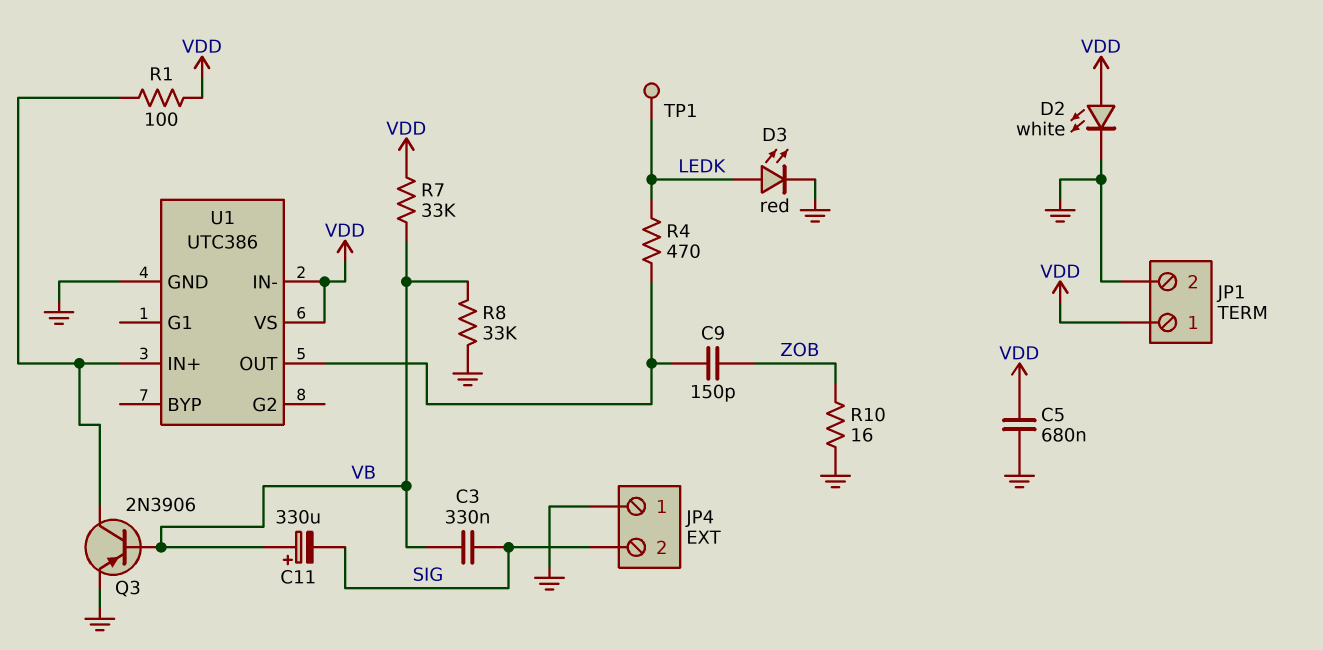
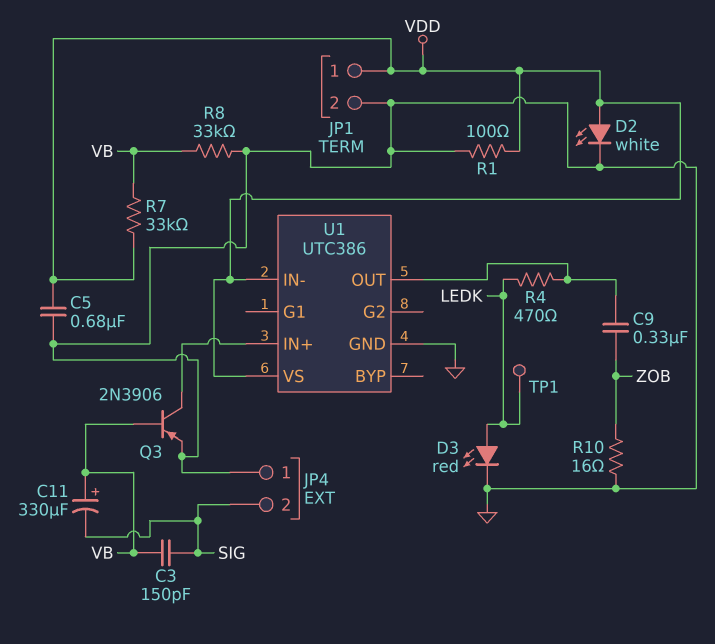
C3: 330nF (SIG, VB) -> 150pF (SIG, VB)
C9: 150pF (U1/OUT, ZOB) -> 330nF (U1/OUT, ZOB)
R1: 100 (U1/IN+, VDD) -> 100 (GND, VDD)

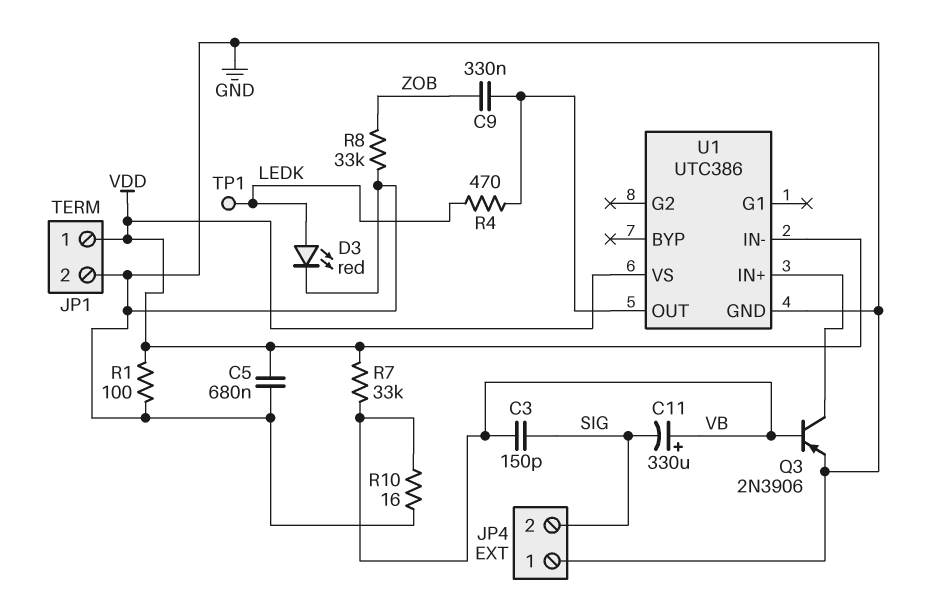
D2: LED white (A VDD, K GND) -> none
R8: 33k (GND, VB) -> 33k (GND, ZOB)
R10: 16 (GND, ZOB) -> 16 (GND, VB)

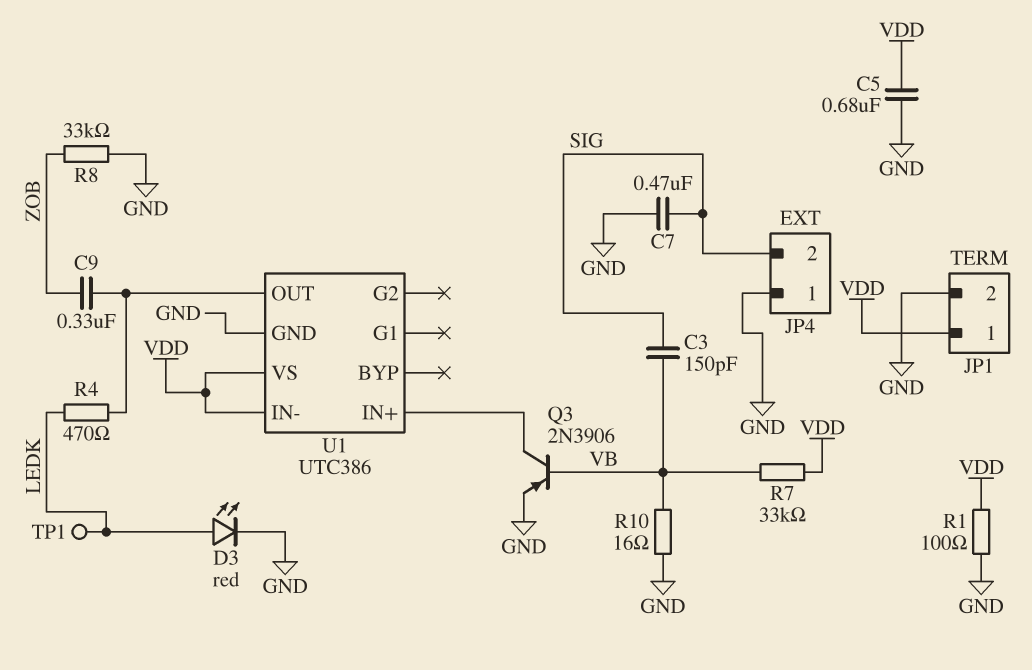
C7: none -> 470nF (GND, SIG)
C11: 330uF (plus VB, minus SIG) -> none

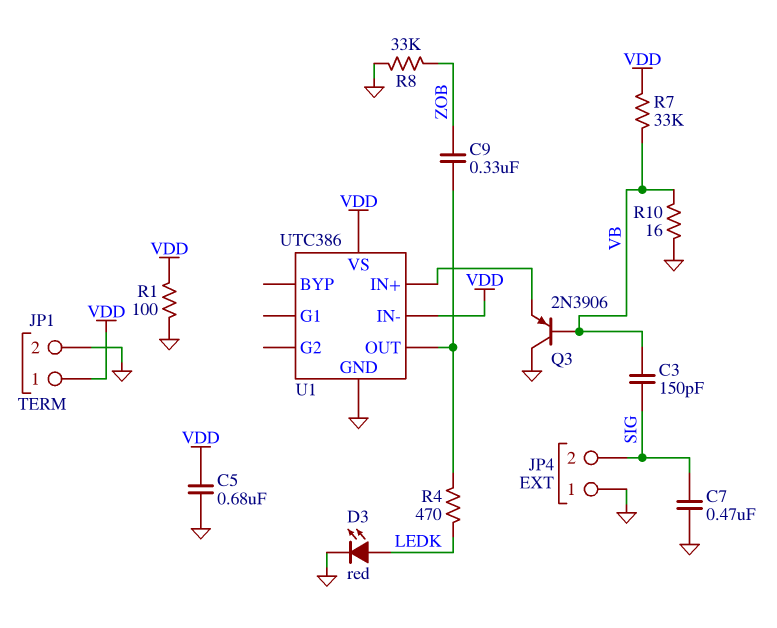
Q3: PNP 2N3906 (B VB, C U1/IN+, E GND) -> PNP 2N3906 (B VB, C GND, E U1/IN+)
TP1: test point (LEDK) -> none

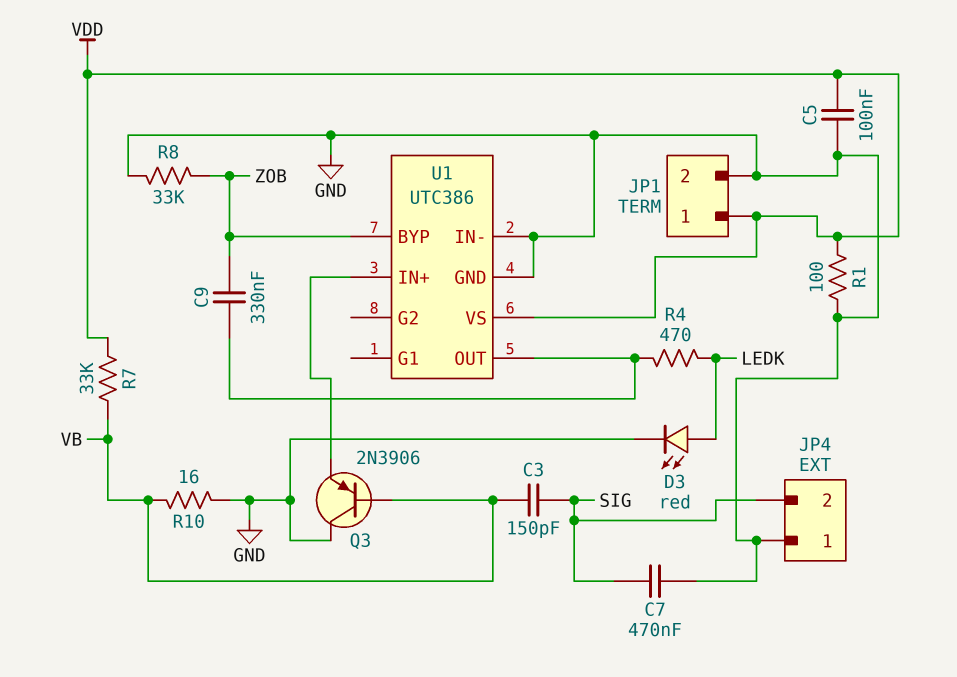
C5: 680nF (GND, VDD) -> 100nF (GND, VDD)
U1 pin BYP: none -> ZOB
U1 pin IN-: VDD -> GND

